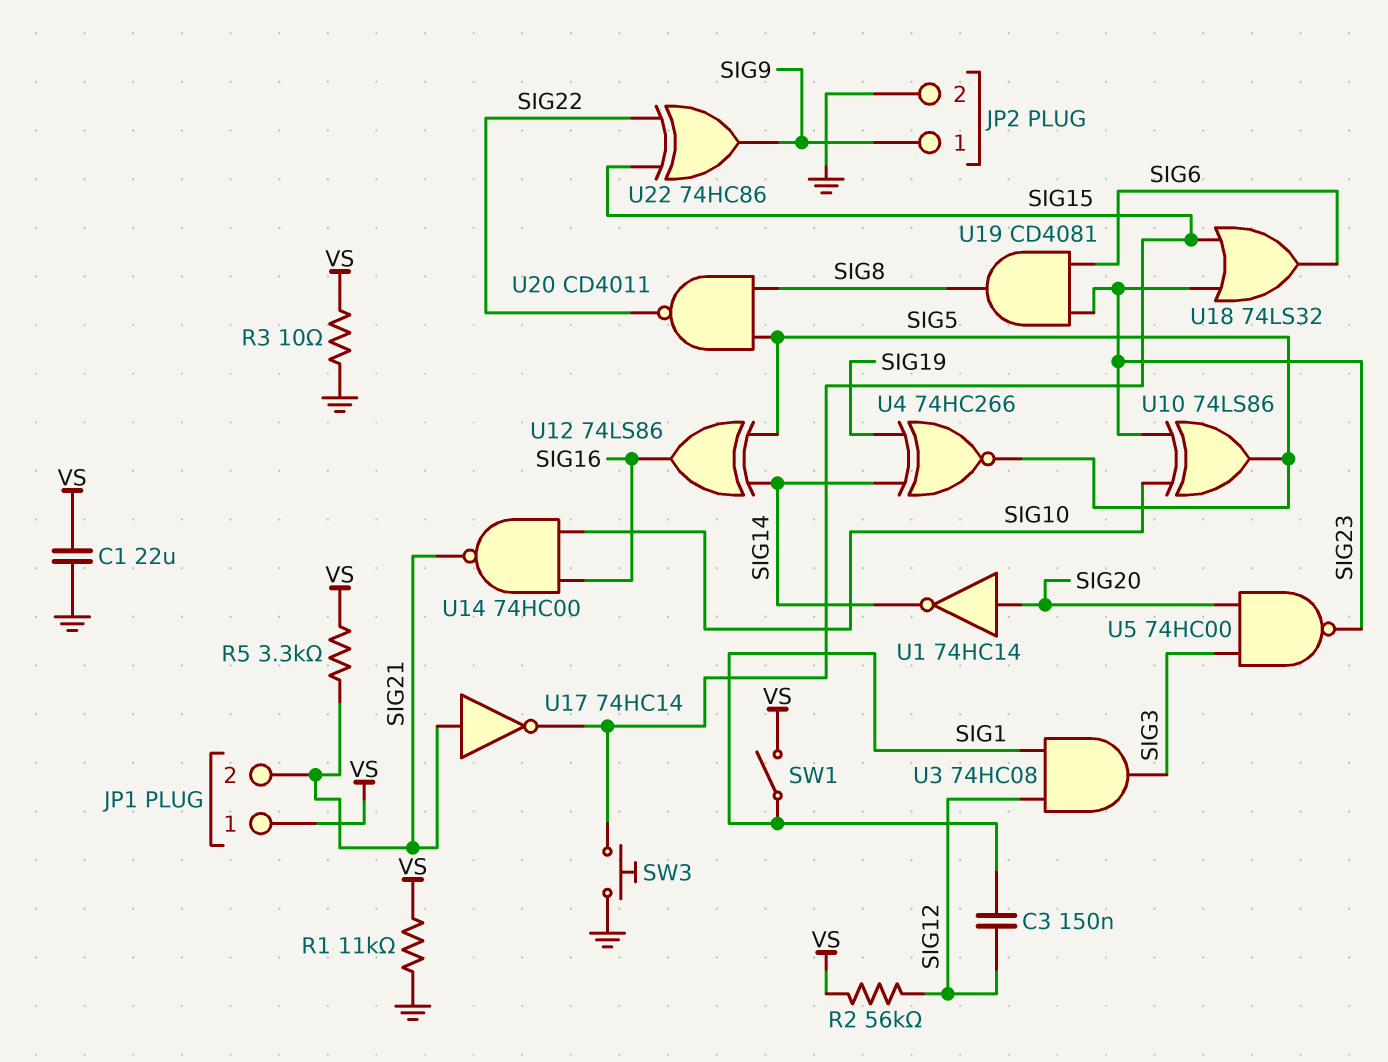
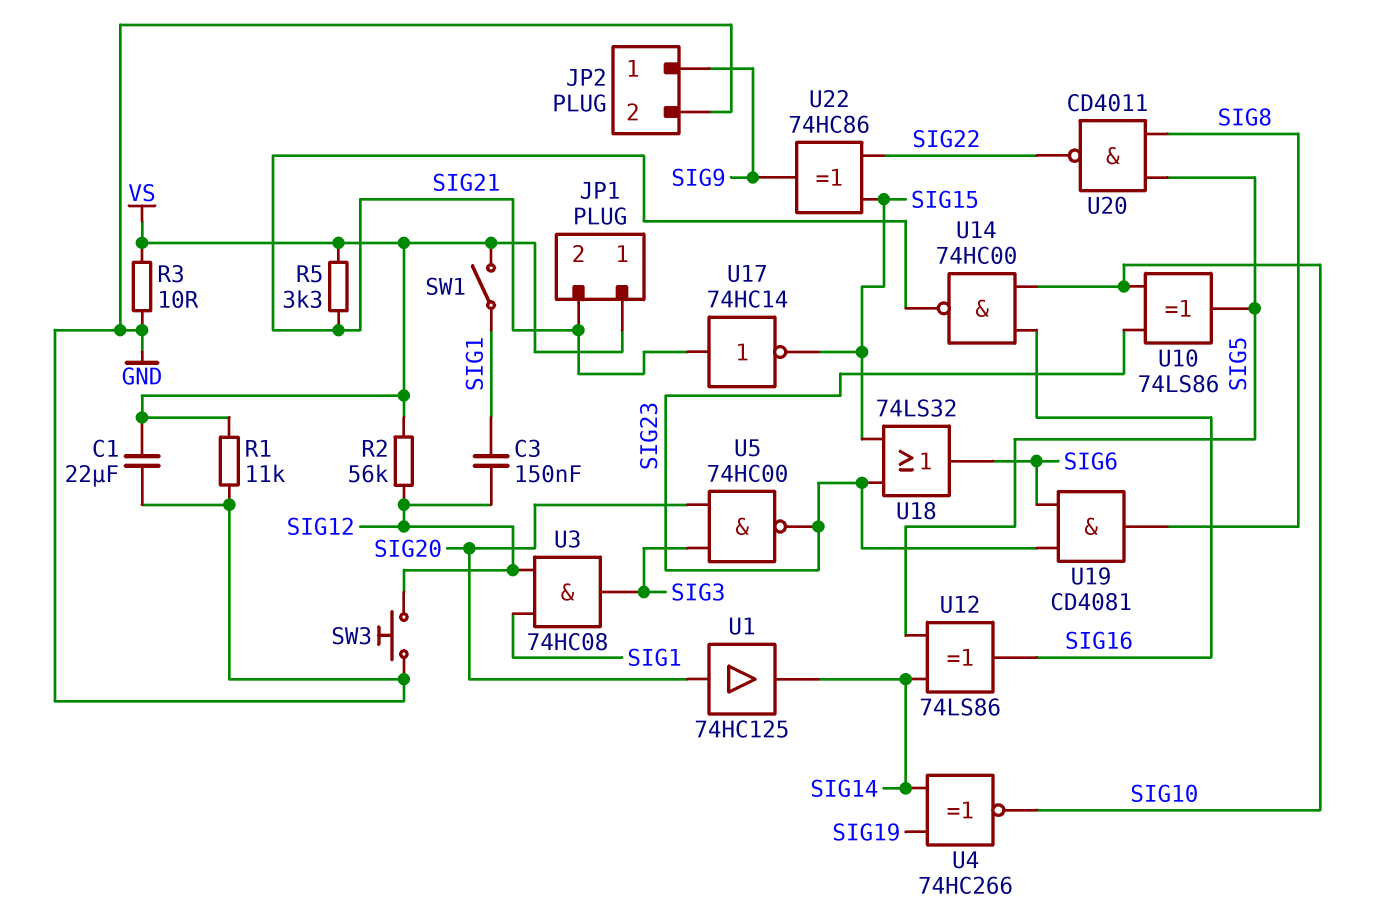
SW3: button (GND, SIG15) -> button (GND, SIG12)
U1: NOT 74HC14 (in SIG20, out SIG14) -> buffer 74HC125 (in SIG20, out SIG14)
U4: XNOR 74HC266 (in SIG14, in SIG19, out SIG5) -> XNOR 74HC266 (in SIG14, in SIG19, out SIG10)

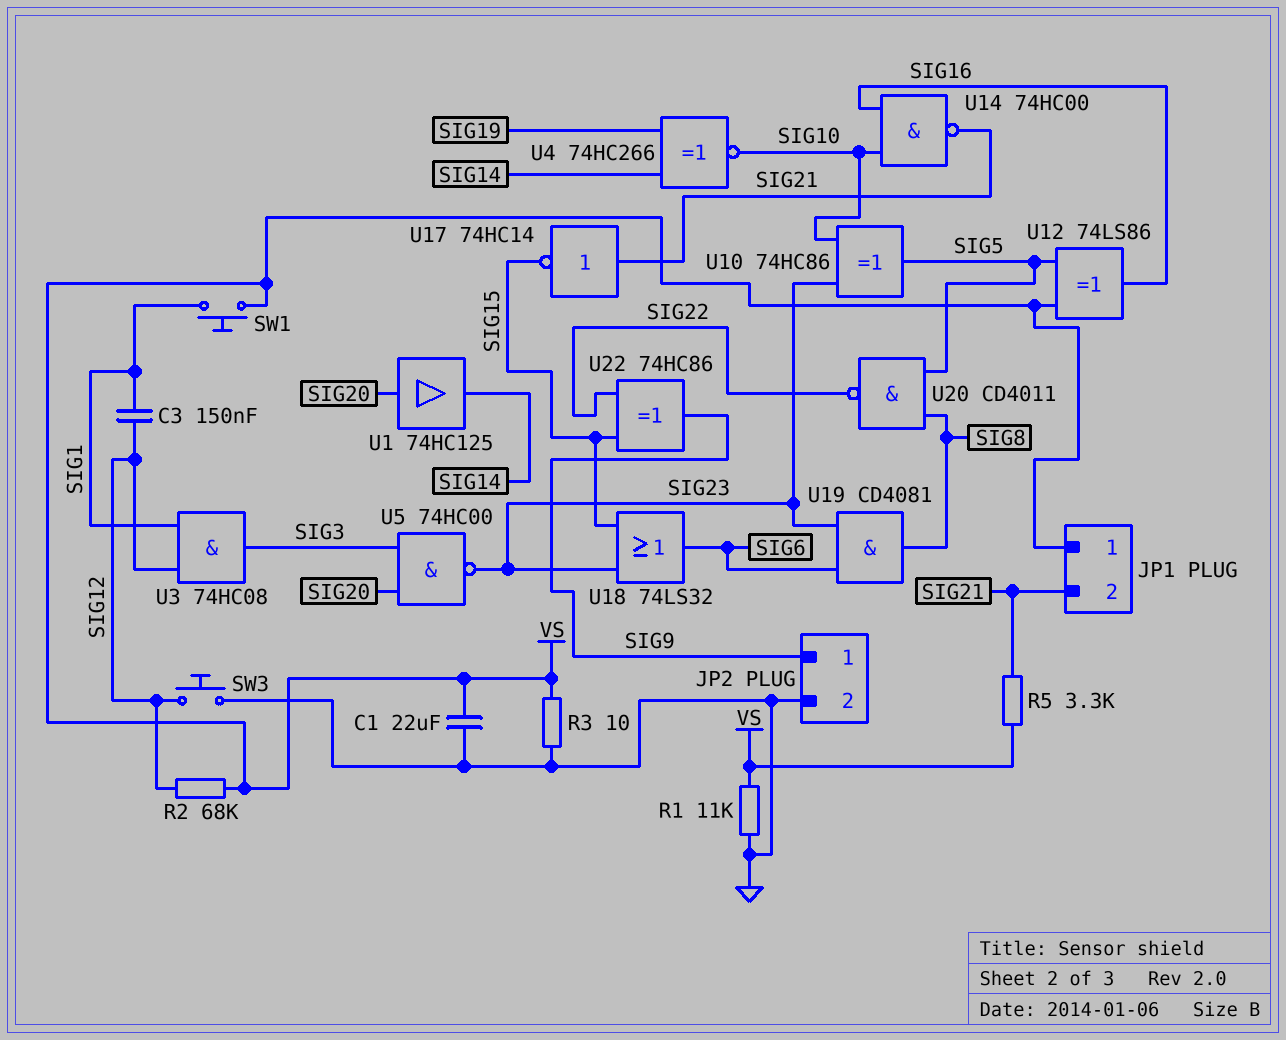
R2: 56k (SIG12, VS) -> 68k (SIG12, VS)
SW1: switch (SIG1, VS) -> button (SIG1, VS)
U10: XOR 74LS86 (in SIG10, in SIG23, out SIG5) -> XOR 74HC86 (in SIG10, in SIG23, out SIG5)
U12: XOR 74LS86 (in SIG5, in SIG14, out SIG16) -> XOR 74LS86 (in SIG5, in VS, out SIG16)

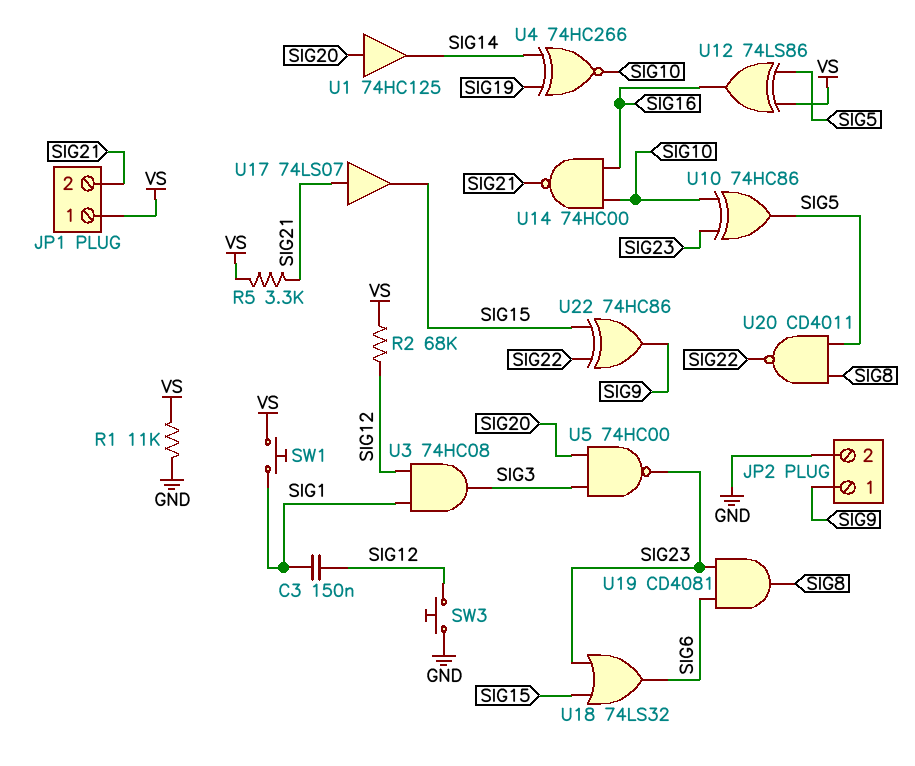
C1: 22uF (GND, VS) -> none
R3: 10 (GND, VS) -> none
U17: NOT 74HC14 (in SIG21, out SIG15) -> buffer 74LS07 (in SIG21, out SIG15)

